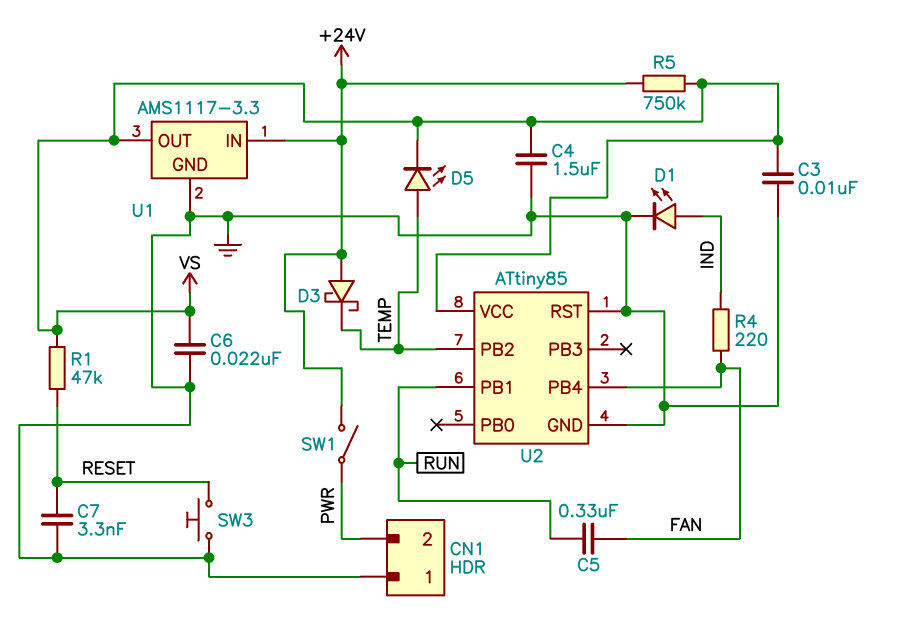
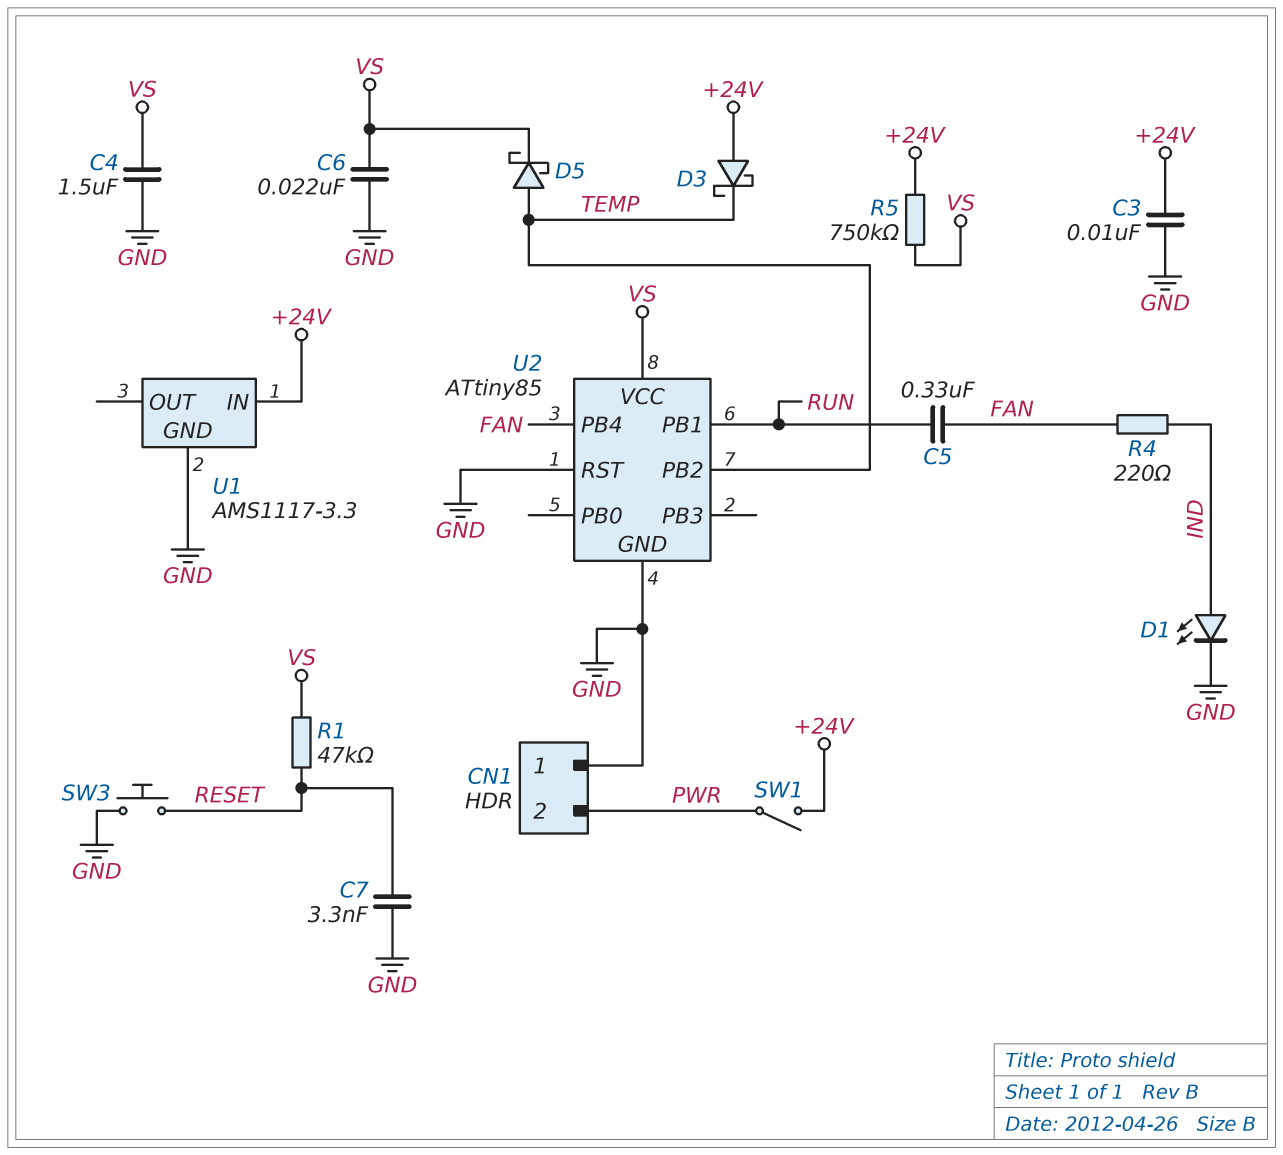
C3: 10nF (GND, VS) -> 10nF (+24V, GND)
D5: LED (A TEMP, K VS) -> schottky (A TEMP, K VS)
U1 pin OUT: VS -> none

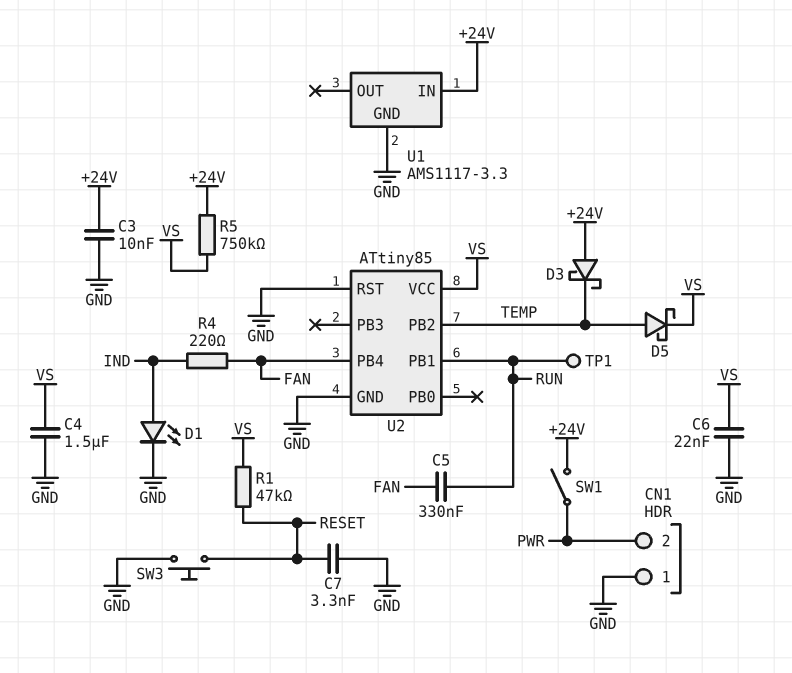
TP1: none -> test point (RUN)

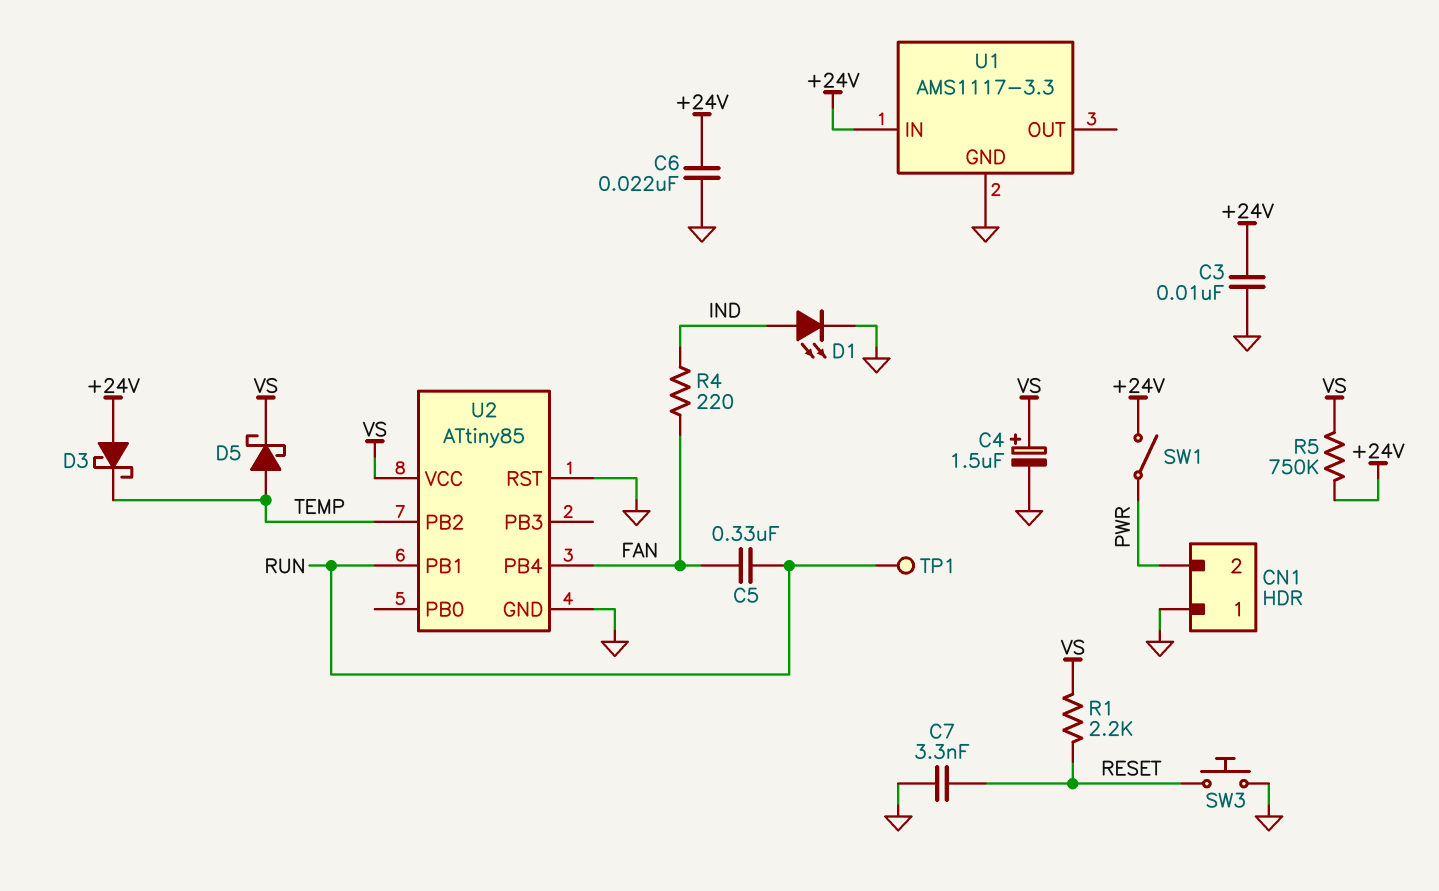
C4: 1.5uF (GND, VS) -> 1.5uF (plus VS, minus GND)
C6: 22nF (GND, VS) -> 22nF (+24V, GND)
R1: 47k (RESET, VS) -> 2.2k (RESET, VS)

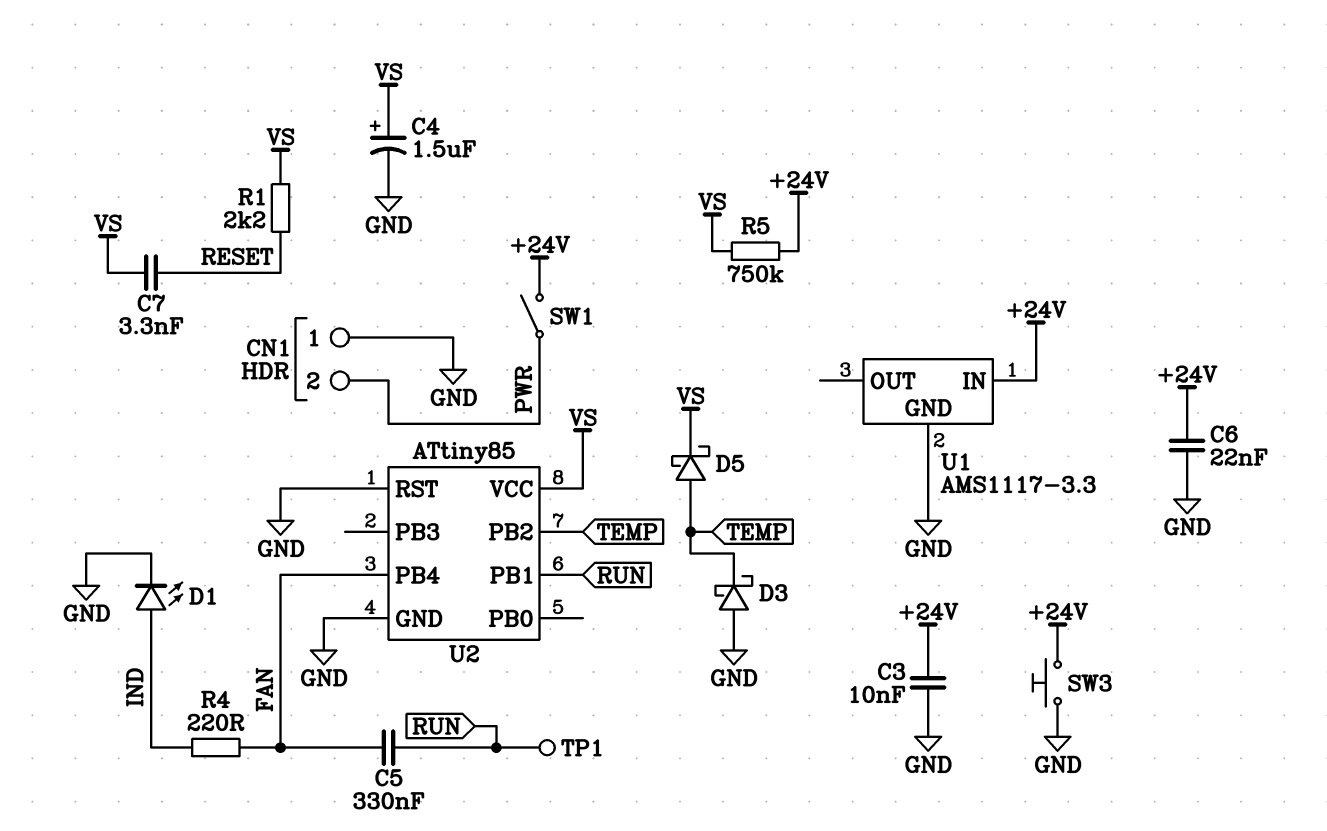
C7: 3.3nF (GND, RESET) -> 3.3nF (RESET, VS)
D3: schottky (A +24V, K TEMP) -> schottky (A GND, K TEMP)
SW3: button (GND, RESET) -> button (+24V, GND)

